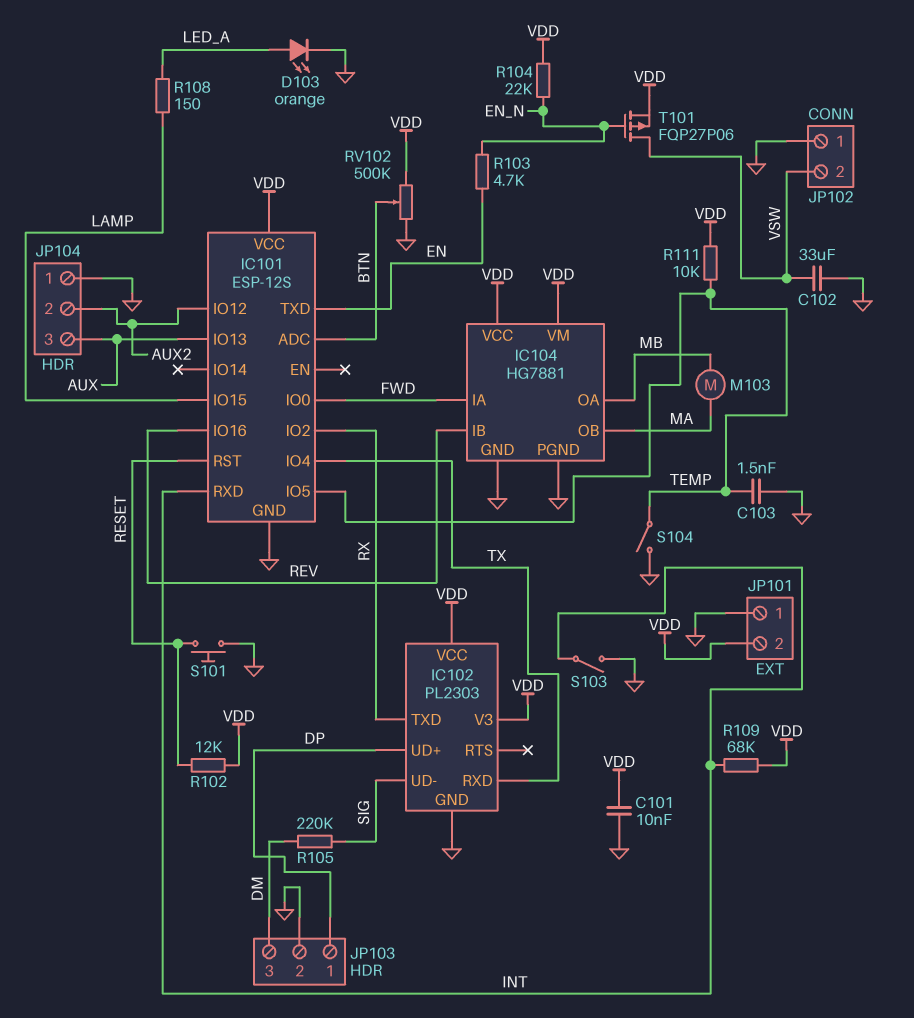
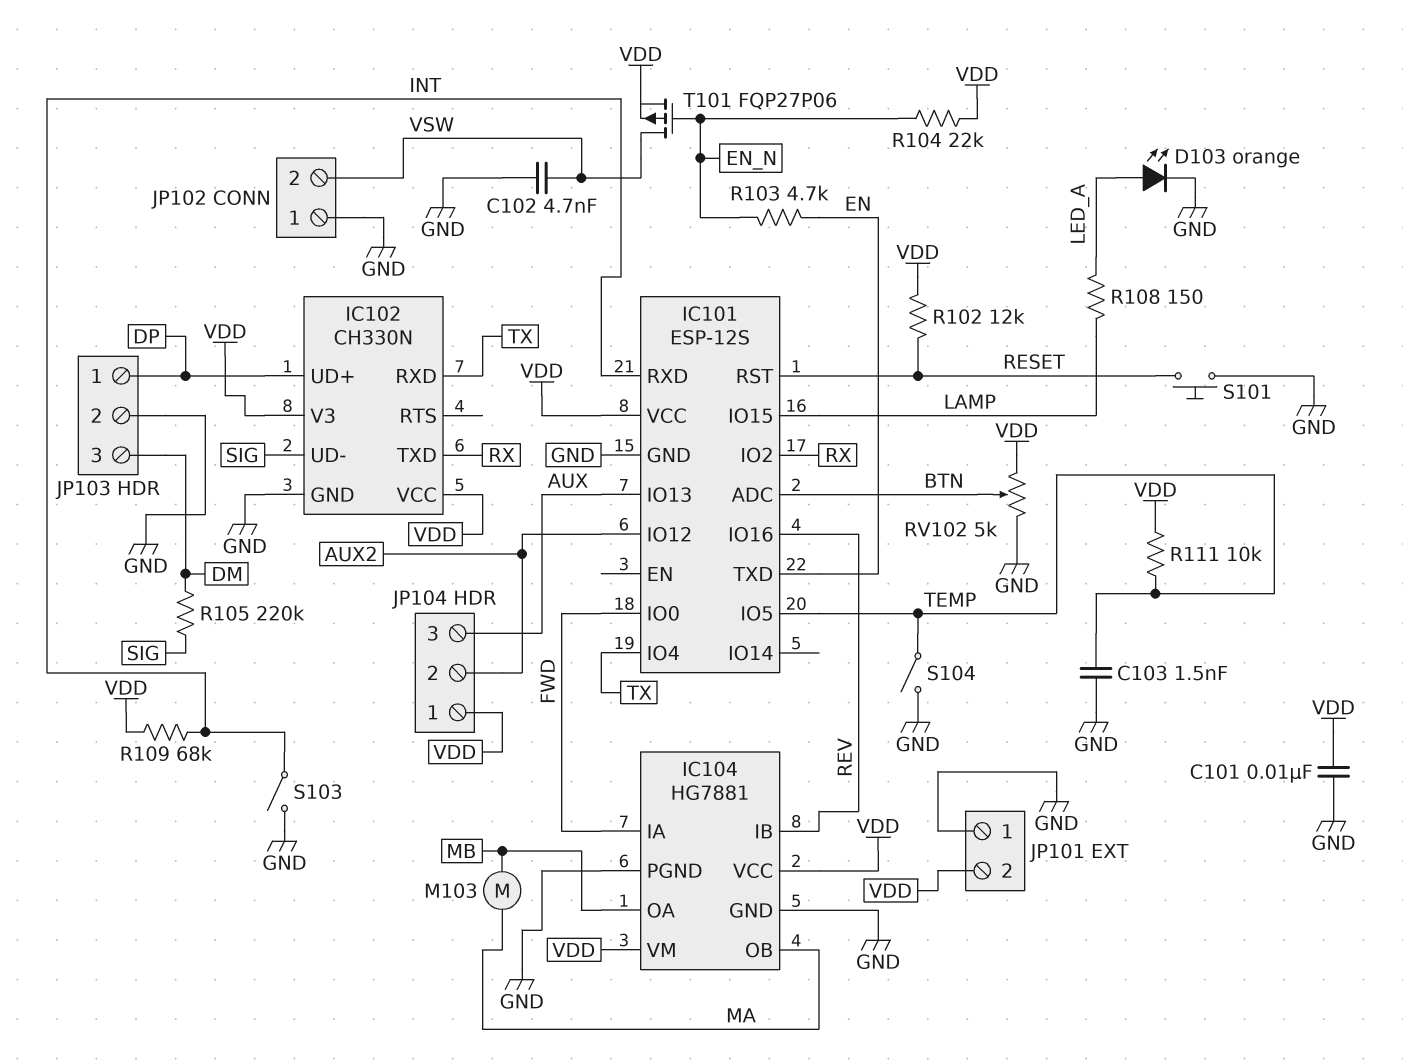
C102: 33uF (GND, VSW) -> 4.7nF (GND, VSW)
IC102: PL2303 -> CH330N
JP104 pin 1: GND -> VDD
RV102: 500k (GND, VDD, wiper BTN) -> 5k (GND, VDD, wiper BTN)

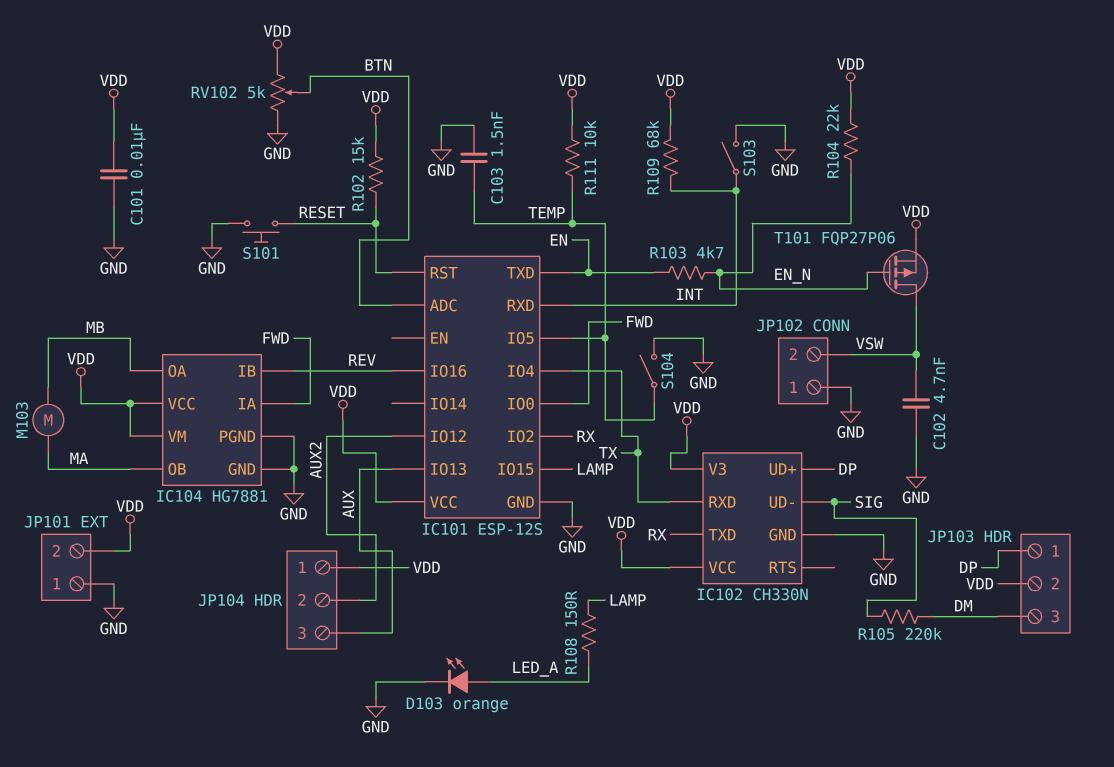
JP103 pin 2: GND -> VDD
R102: 12k (RESET, VDD) -> 15k (RESET, VDD)

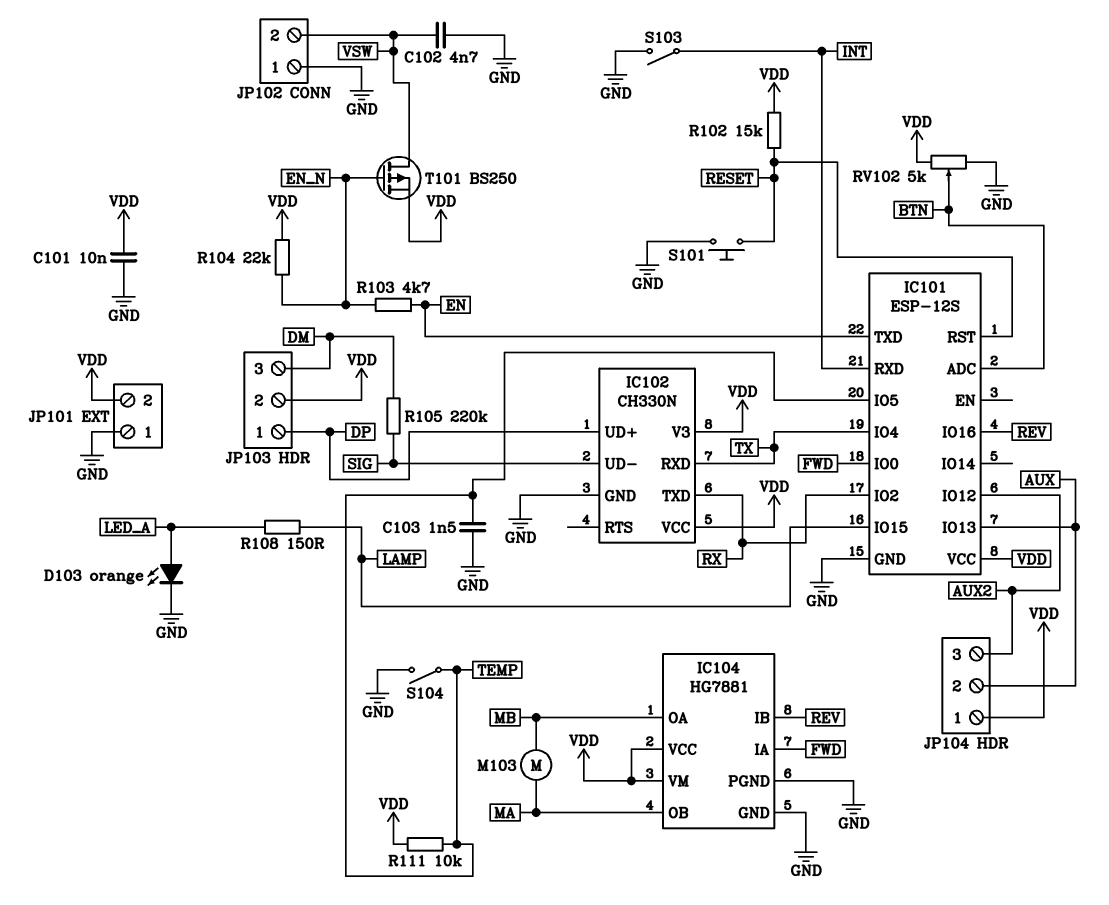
JP104 pin 2: AUX2 -> AUX
JP104 pin 3: AUX -> AUX2
R109: 68k (INT, VDD) -> none
T101: PMOS FQP27P06 (G EN_N, D VSW, S VDD) -> PMOS BS250 (G EN_N, D VSW, S VDD)

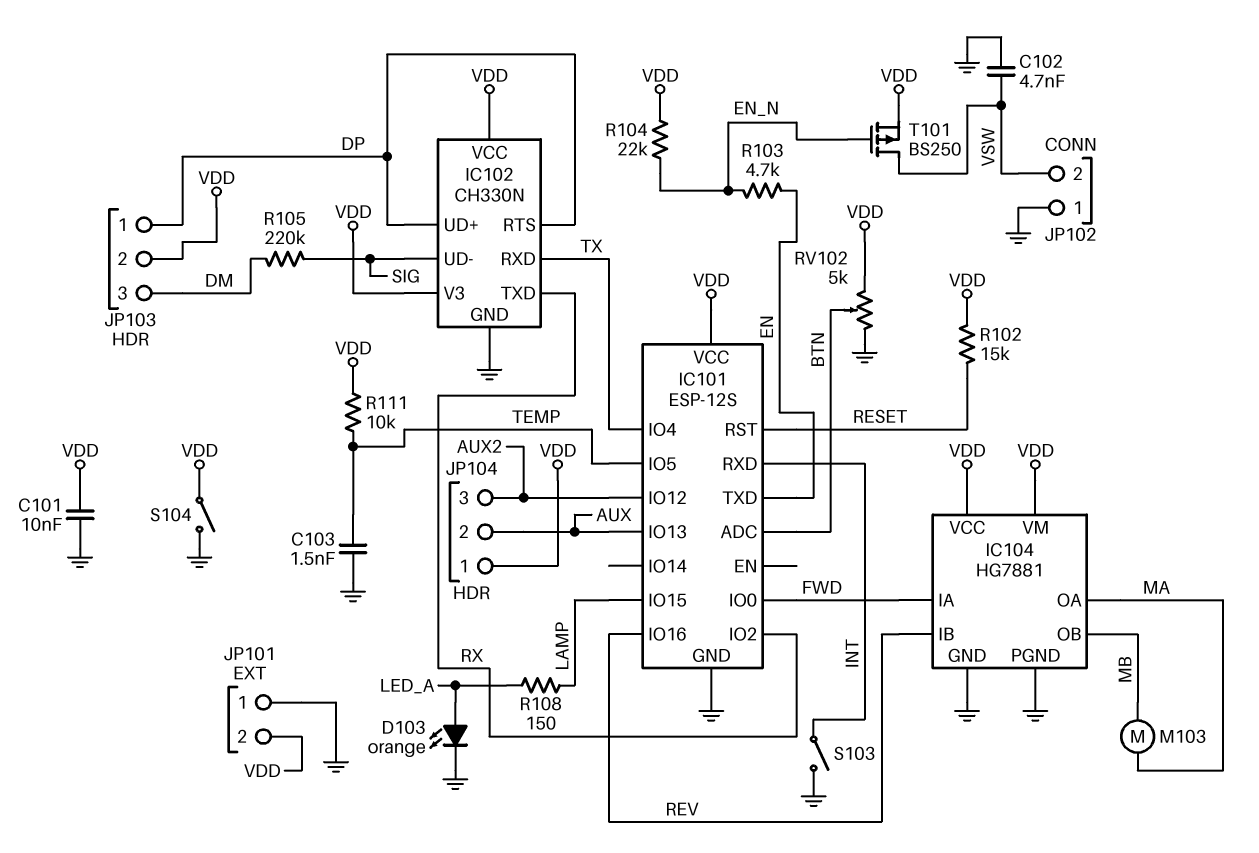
IC102 pin RTS: none -> DP
IC104 pin OA: MB -> MA
IC104 pin OB: MA -> MB
S101: button (GND, RESET) -> none
S104: switch (GND, TEMP) -> switch (GND, VDD)

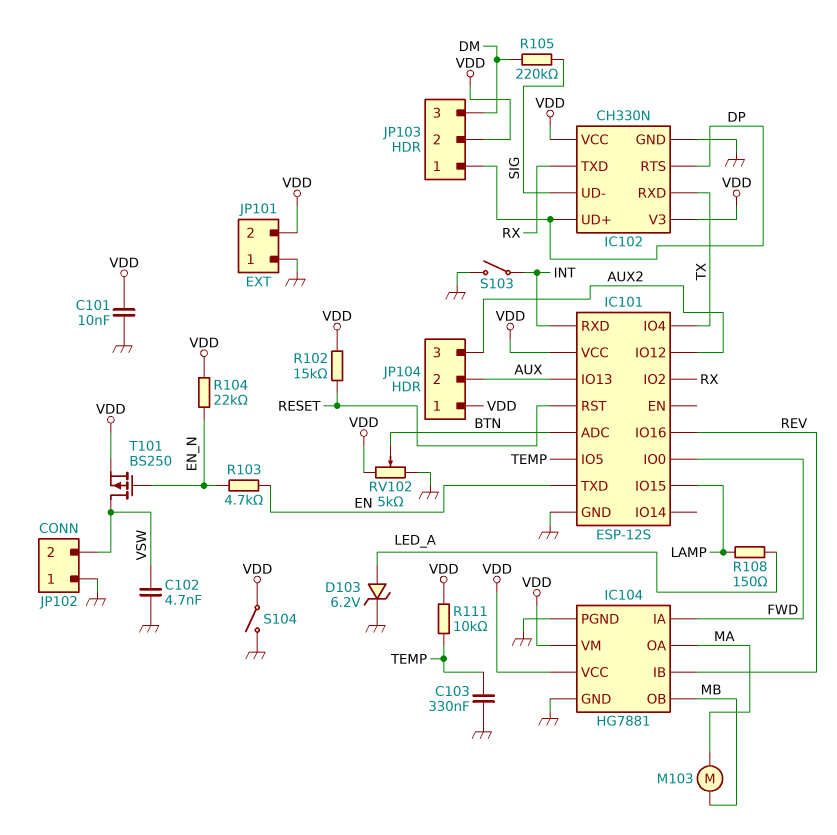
C103: 1.5nF (GND, TEMP) -> 330nF (GND, TEMP)
D103: LED orange (A LED_A, K GND) -> zener 6.2V (A LED_A, K GND)

